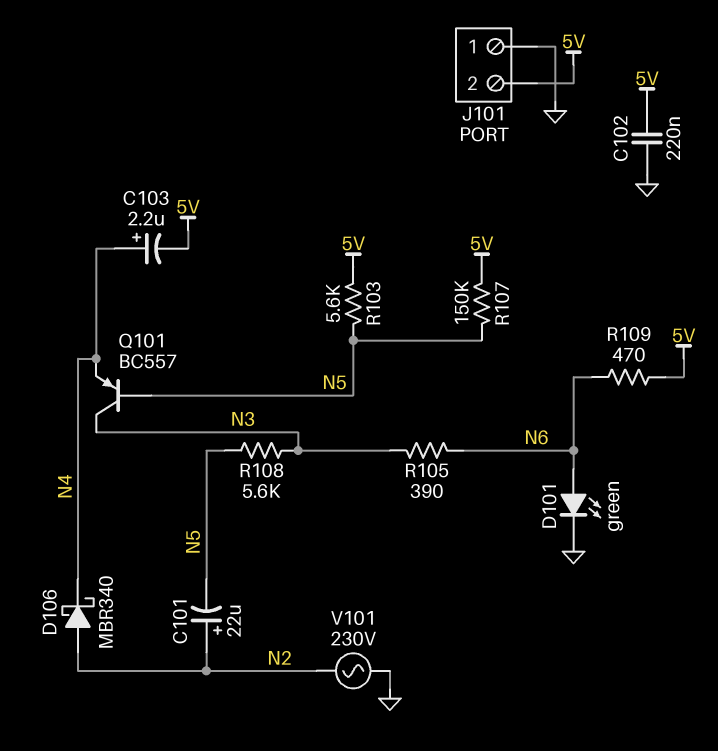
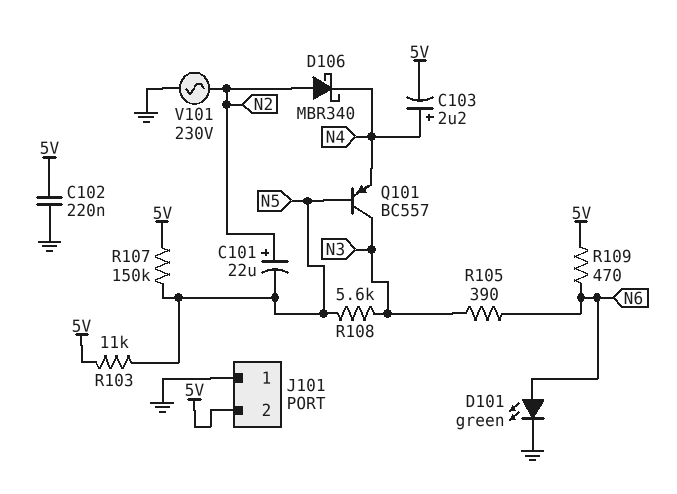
R103: 5.6k (5V, N5) -> 11k (5V, N5)

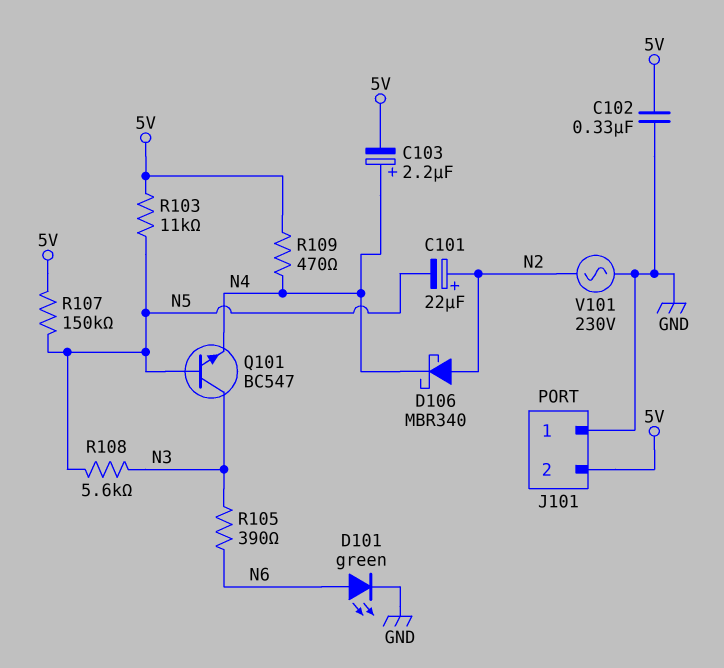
C102: 220nF (5V, GND) -> 330nF (5V, GND)
Q101: PNP BC557 (B N5, C N3, E N4) -> NPN BC547 (B N5, C N3, E N4)
R109: 470 (5V, N6) -> 470 (5V, N4)

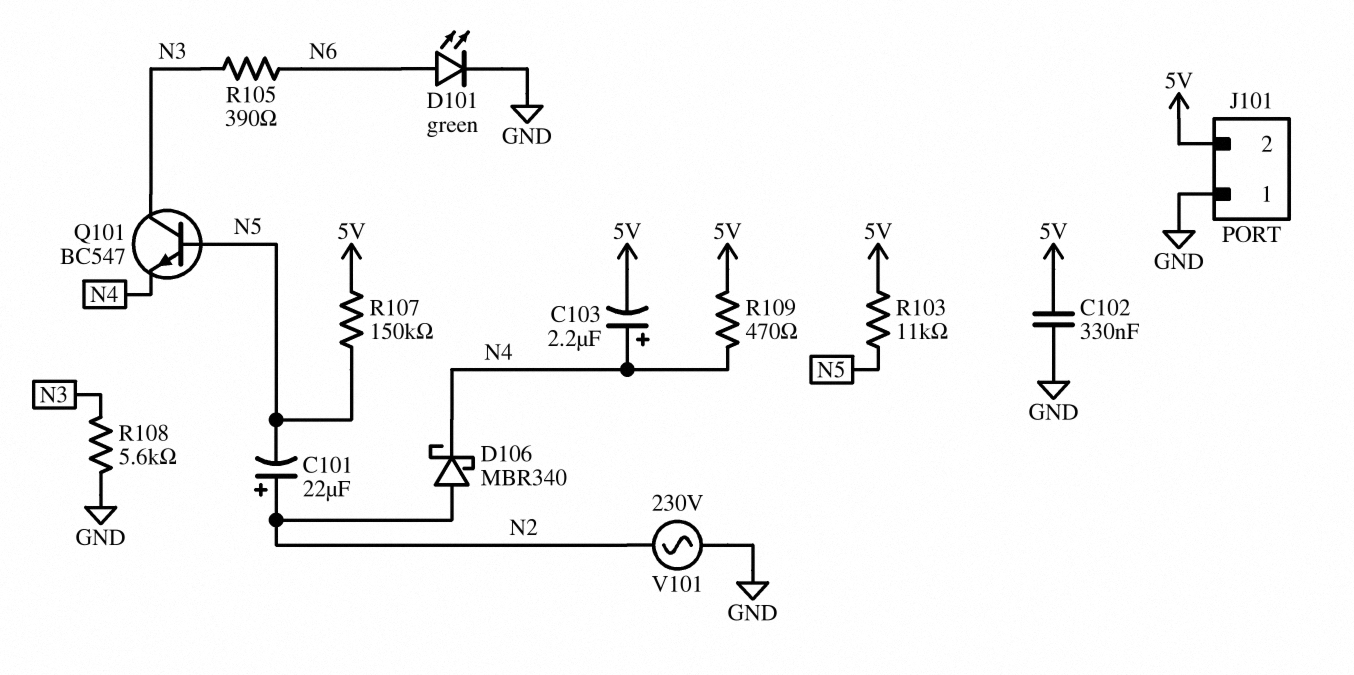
R108: 5.6k (N3, N5) -> 5.6k (GND, N3)

